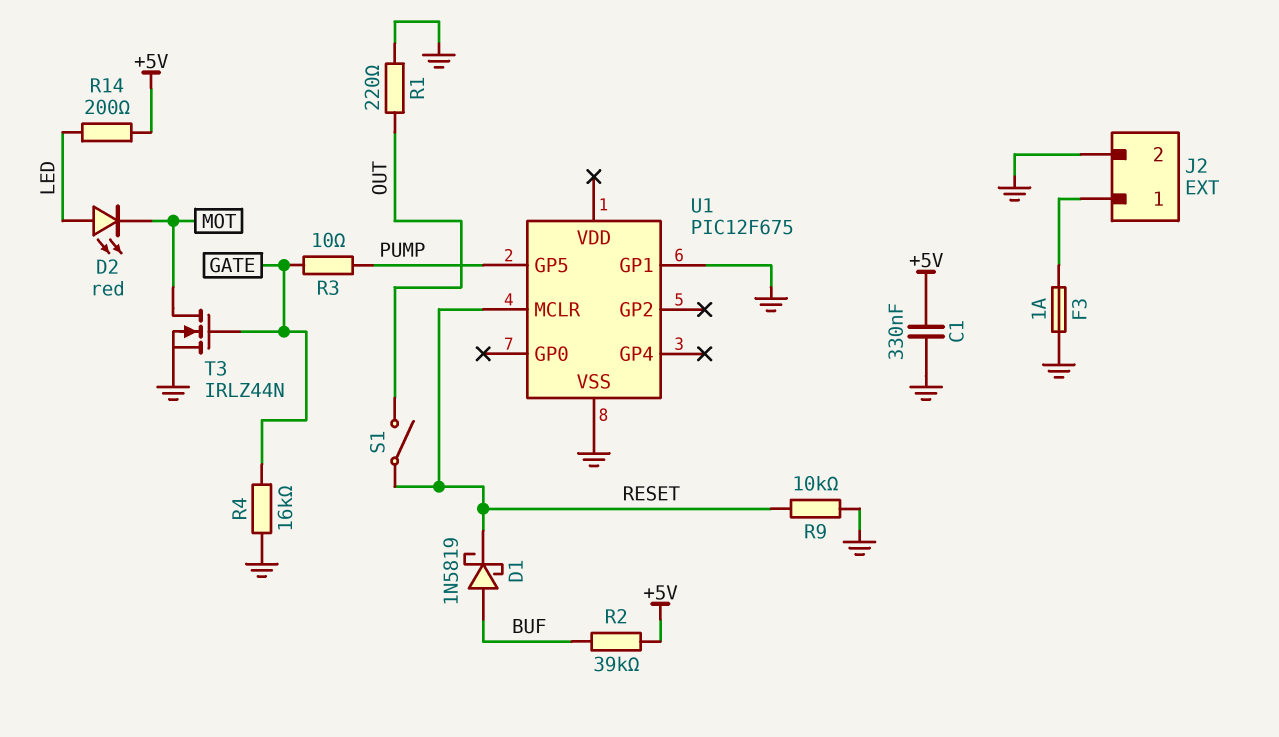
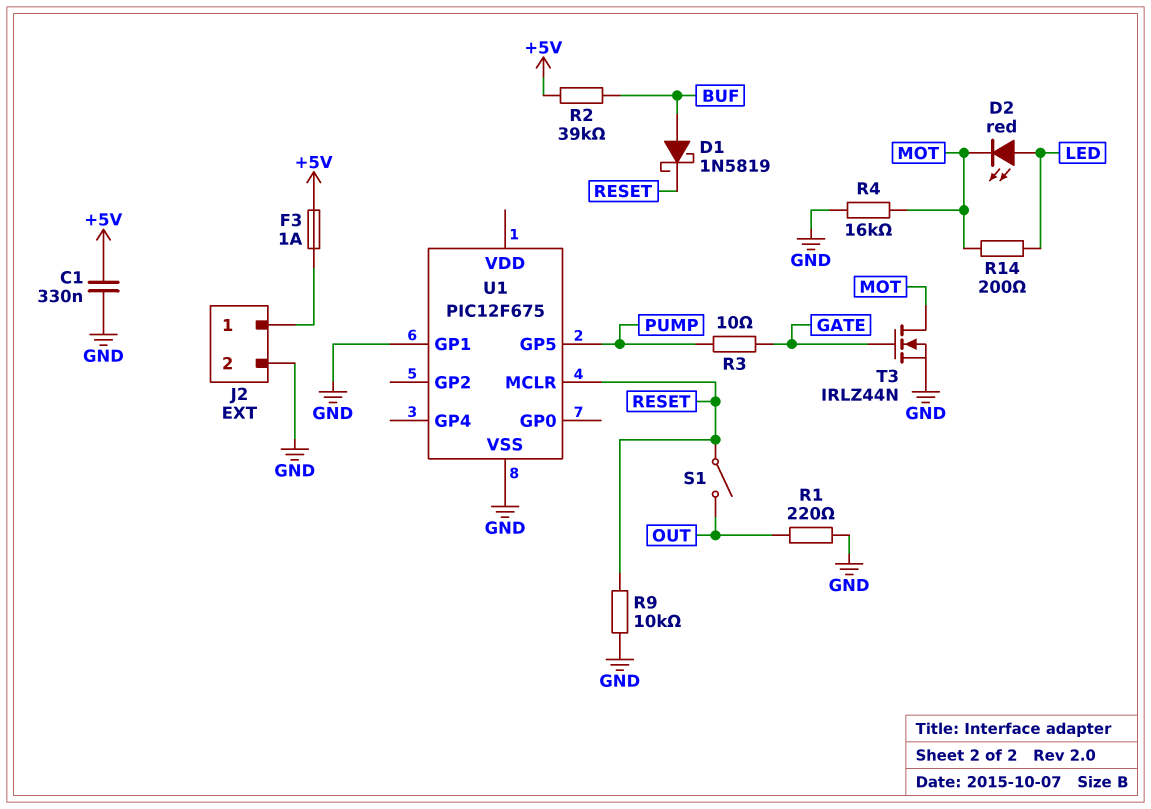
F3: 1A (GND, J2/1) -> 1A (+5V, J2/1)
R4: 16k (GATE, GND) -> 16k (GND, MOT)
R14: 200 (+5V, LED) -> 200 (LED, MOT)

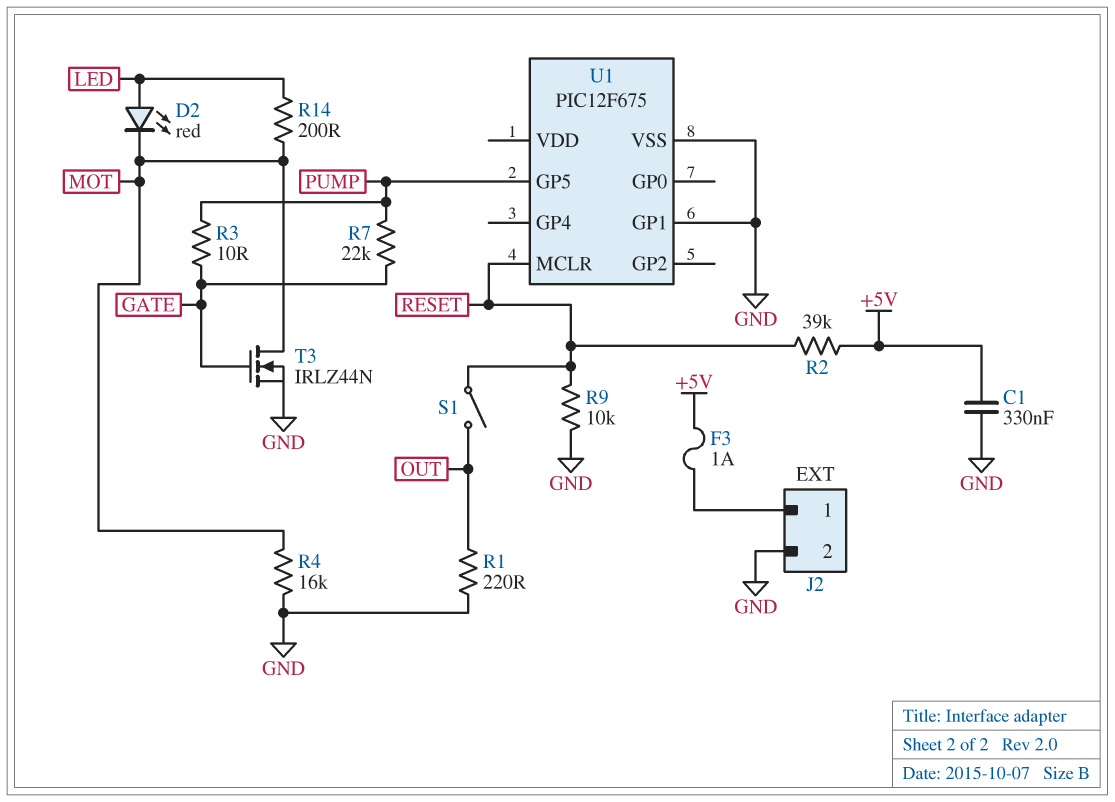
D1: schottky 1N5819 (A BUF, K RESET) -> none
R2: 39k (+5V, BUF) -> 39k (+5V, RESET)
R7: none -> 22k (GATE, PUMP)

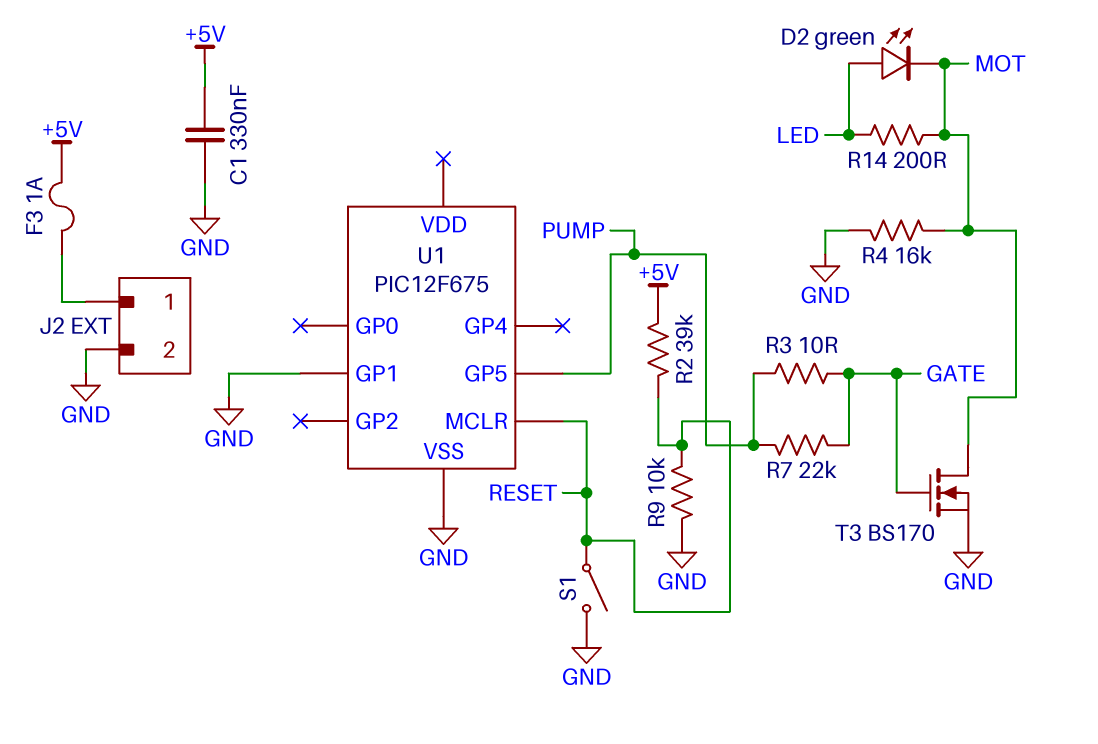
D2: LED red (A LED, K MOT) -> LED green (A LED, K MOT)
R1: 220 (GND, OUT) -> none
S1: switch (OUT, RESET) -> switch (GND, RESET)
T3: NMOS IRLZ44N (G GATE, D MOT, S GND) -> NMOS BS170 (G GATE, D MOT, S GND)

